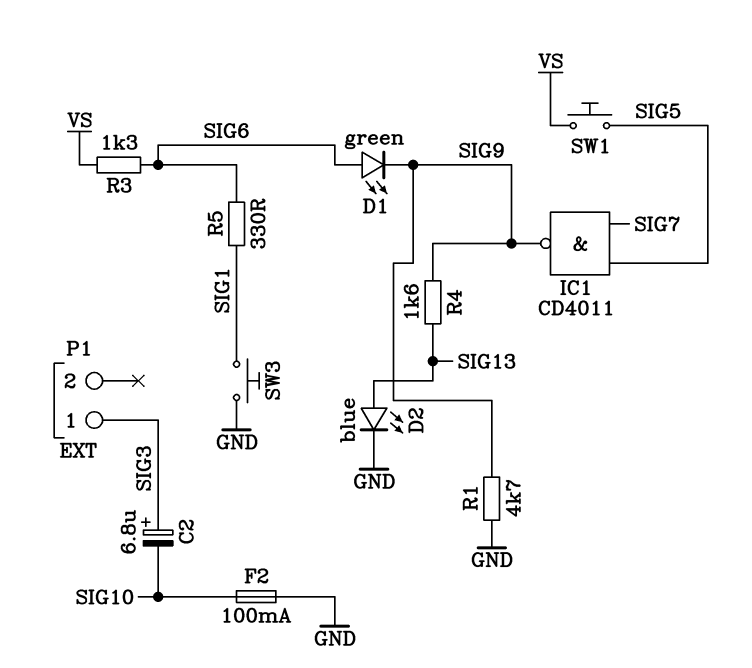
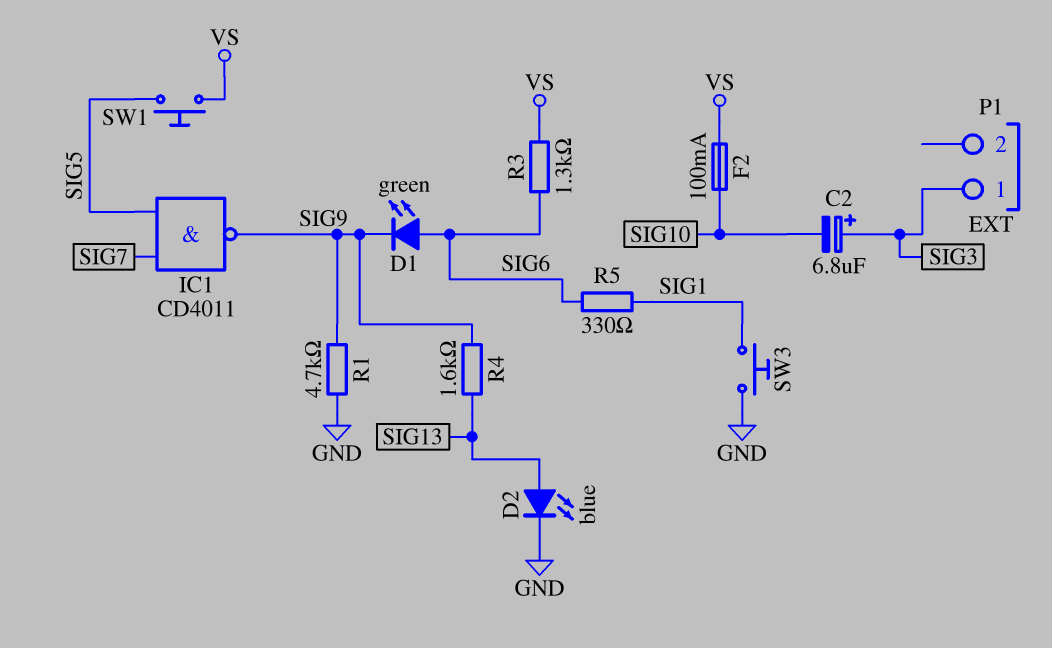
F2: 100mA (GND, SIG10) -> 100mA (SIG10, VS)

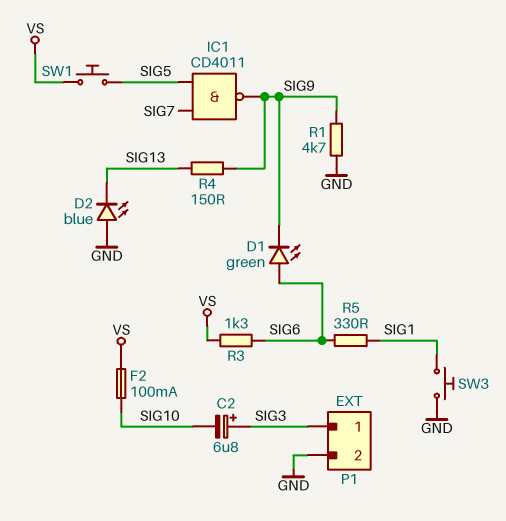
D2: LED blue (A SIG13, K GND) -> LED blue (A GND, K SIG13)
P1 pin 2: none -> GND
R4: 1.6k (SIG9, SIG13) -> 150 (SIG9, SIG13)

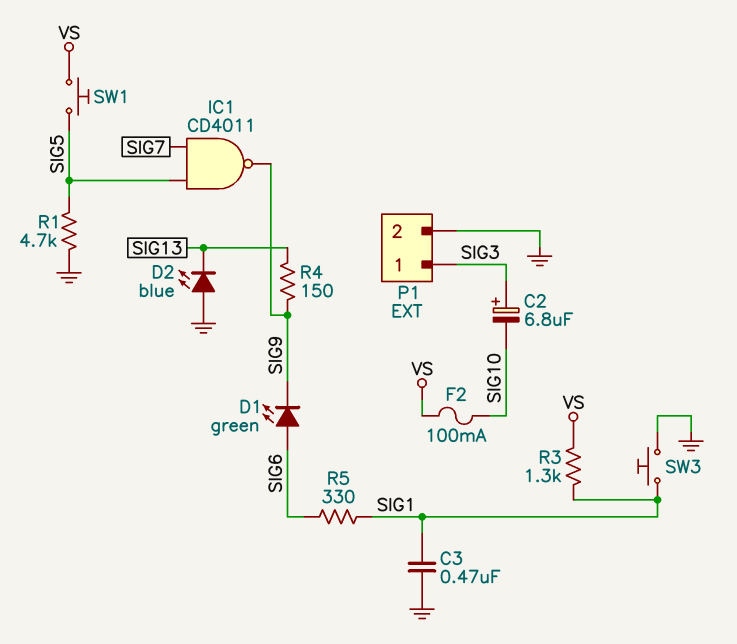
C3: none -> 470nF (GND, SIG1)
R1: 4.7k (GND, SIG9) -> 4.7k (GND, SIG5)
R3: 1.3k (SIG6, VS) -> 1.3k (SIG1, VS)

